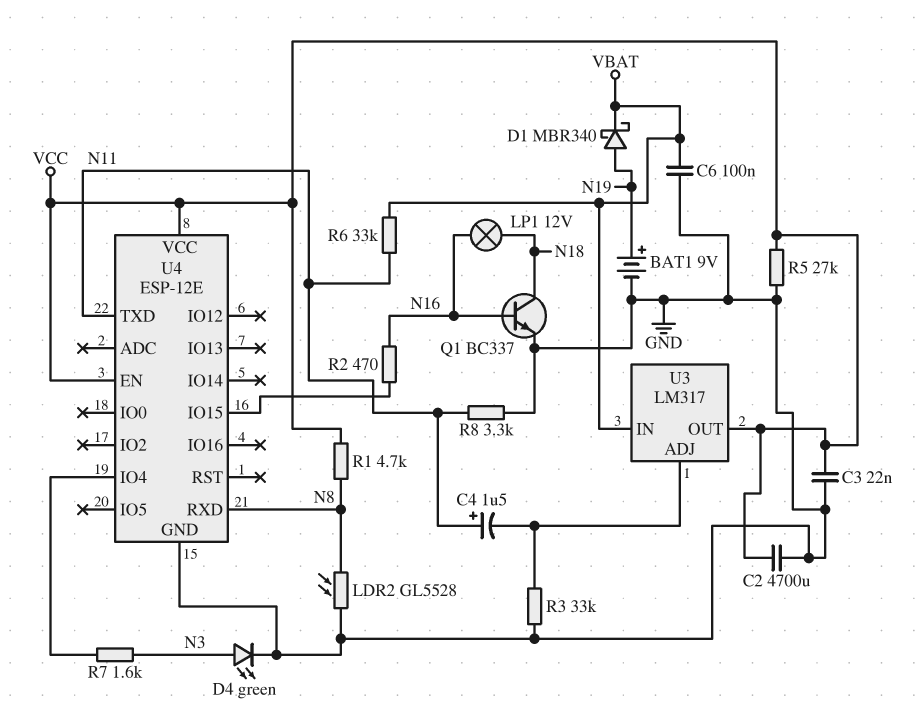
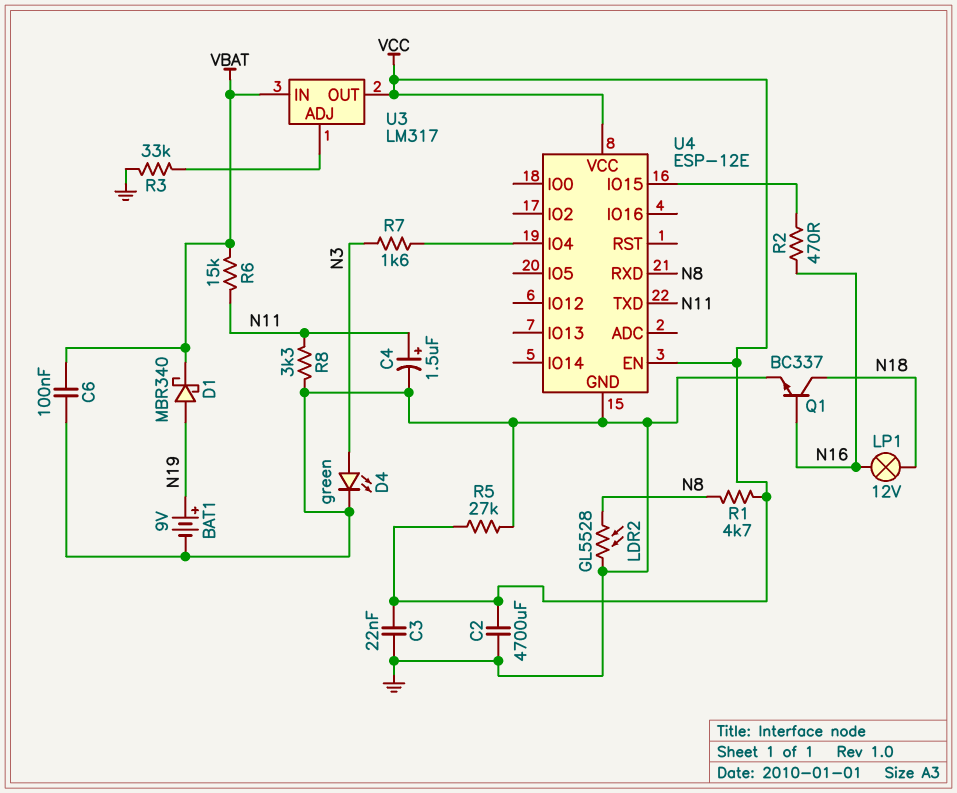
C4: 1.5uF (plus N11, minus U3/ADJ) -> 1.5uF (plus N11, minus GND)
R6: 33k (N11, VBAT) -> 15k (N11, VBAT)

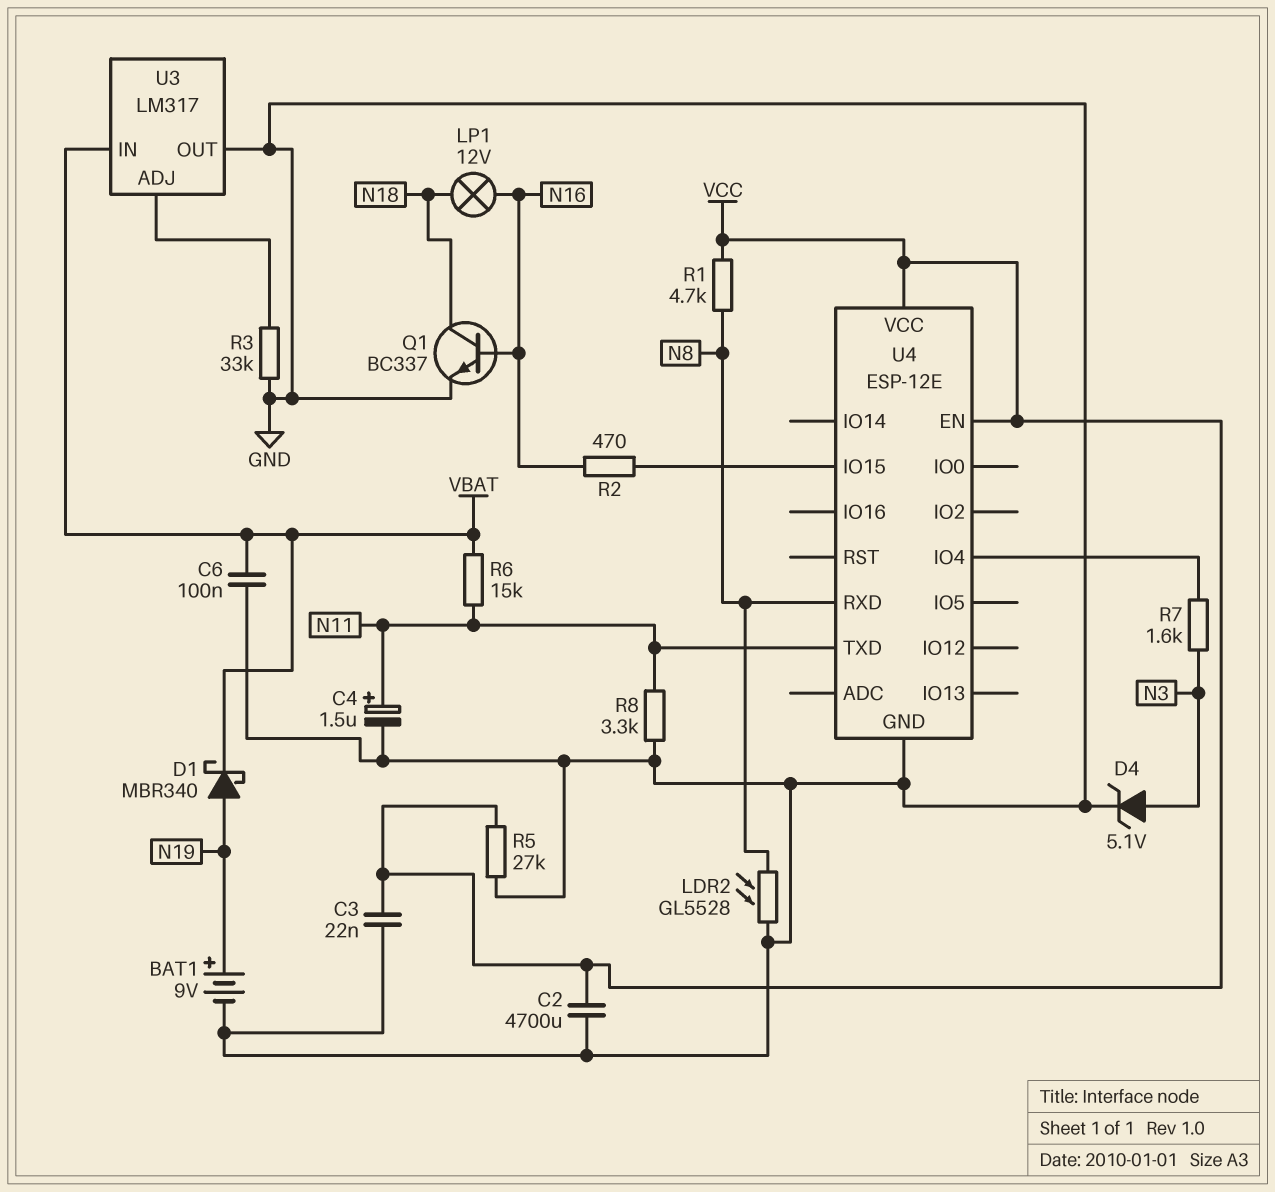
D4: LED green (A N3, K GND) -> zener 5.1V (A N3, K GND)
U3 pin OUT: VCC -> GND

